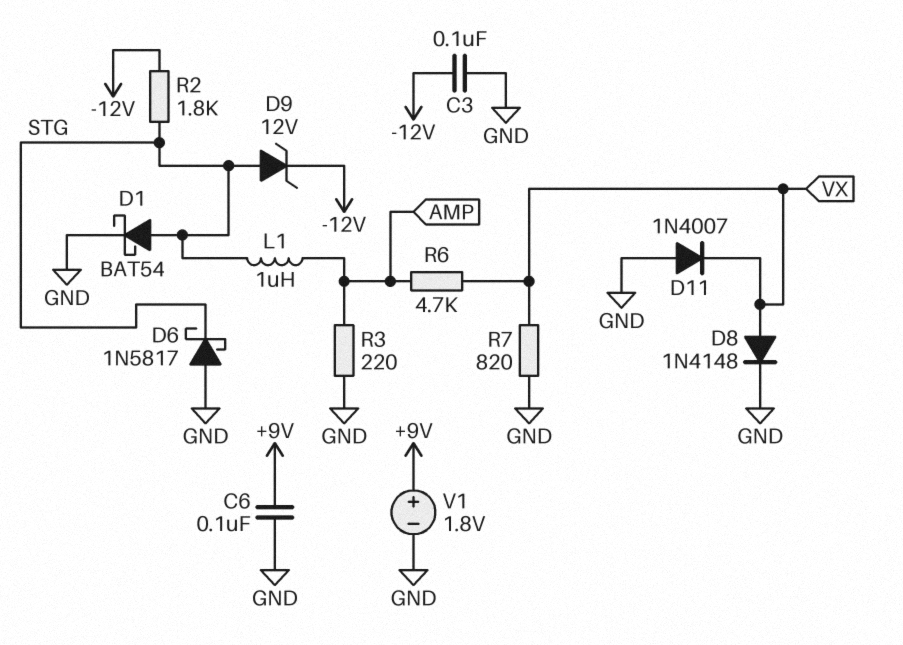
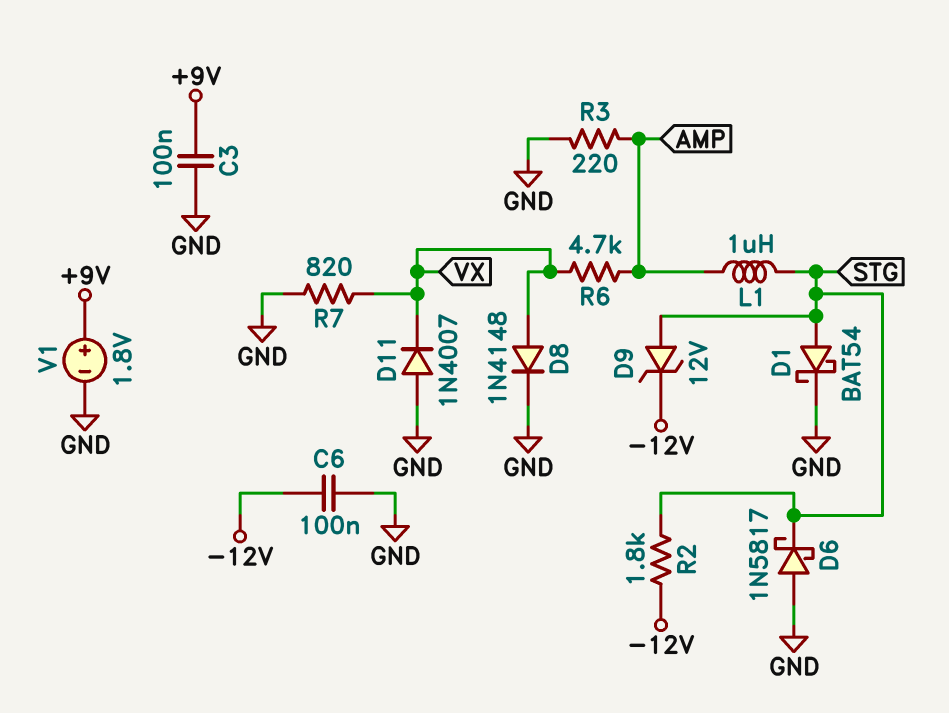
C3: 100nF (-12V, GND) -> 100nF (+9V, GND)
C6: 100nF (+9V, GND) -> 100nF (-12V, GND)

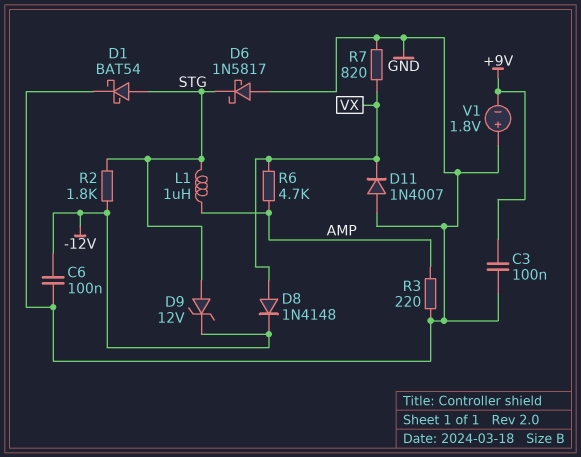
D8: diode 1N4148 (A VX, K GND) -> diode 1N4148 (A VX, K -12V)
V1: 1.8V (plus +9V, minus GND) -> 1.8V (plus GND, minus +9V)

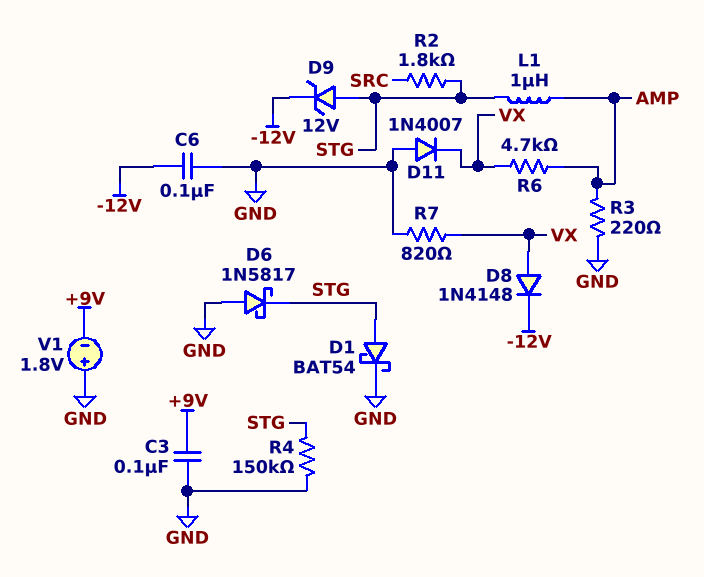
R2: 1.8k (-12V, STG) -> 1.8k (SRC, STG)
R4: none -> 150k (GND, STG)

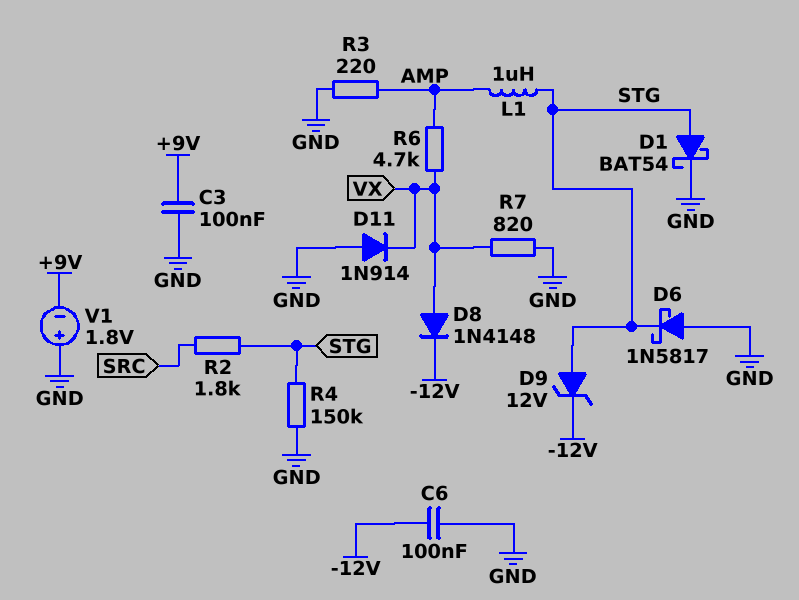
D11: diode 1N4007 (A GND, K VX) -> diode 1N914 (A GND, K VX)

